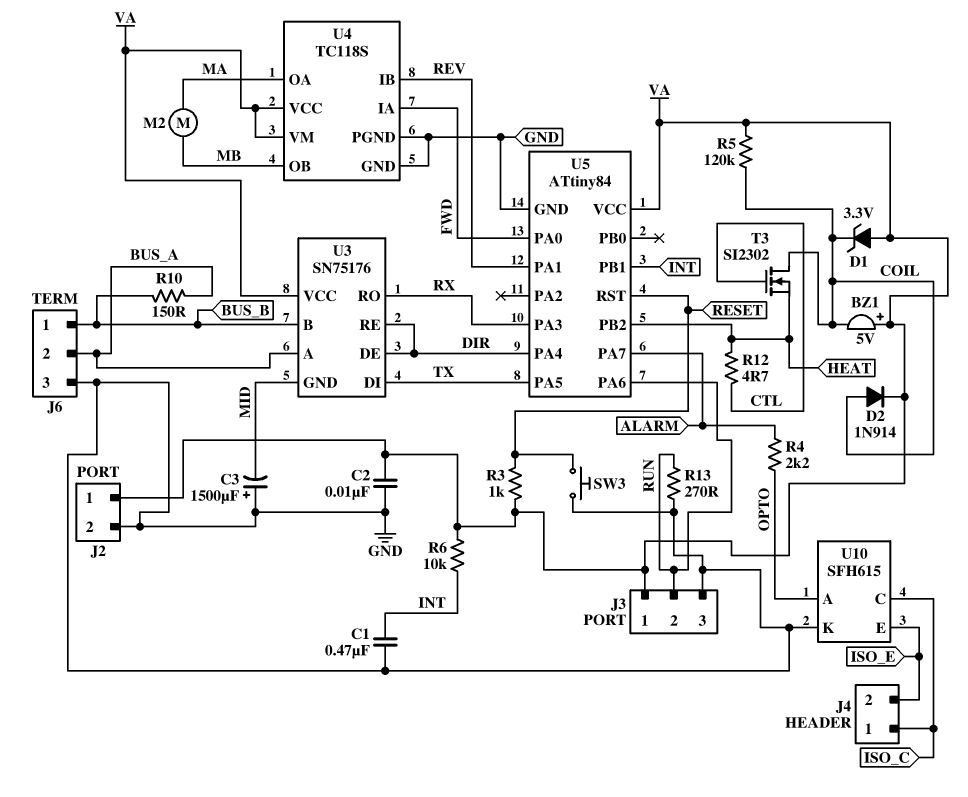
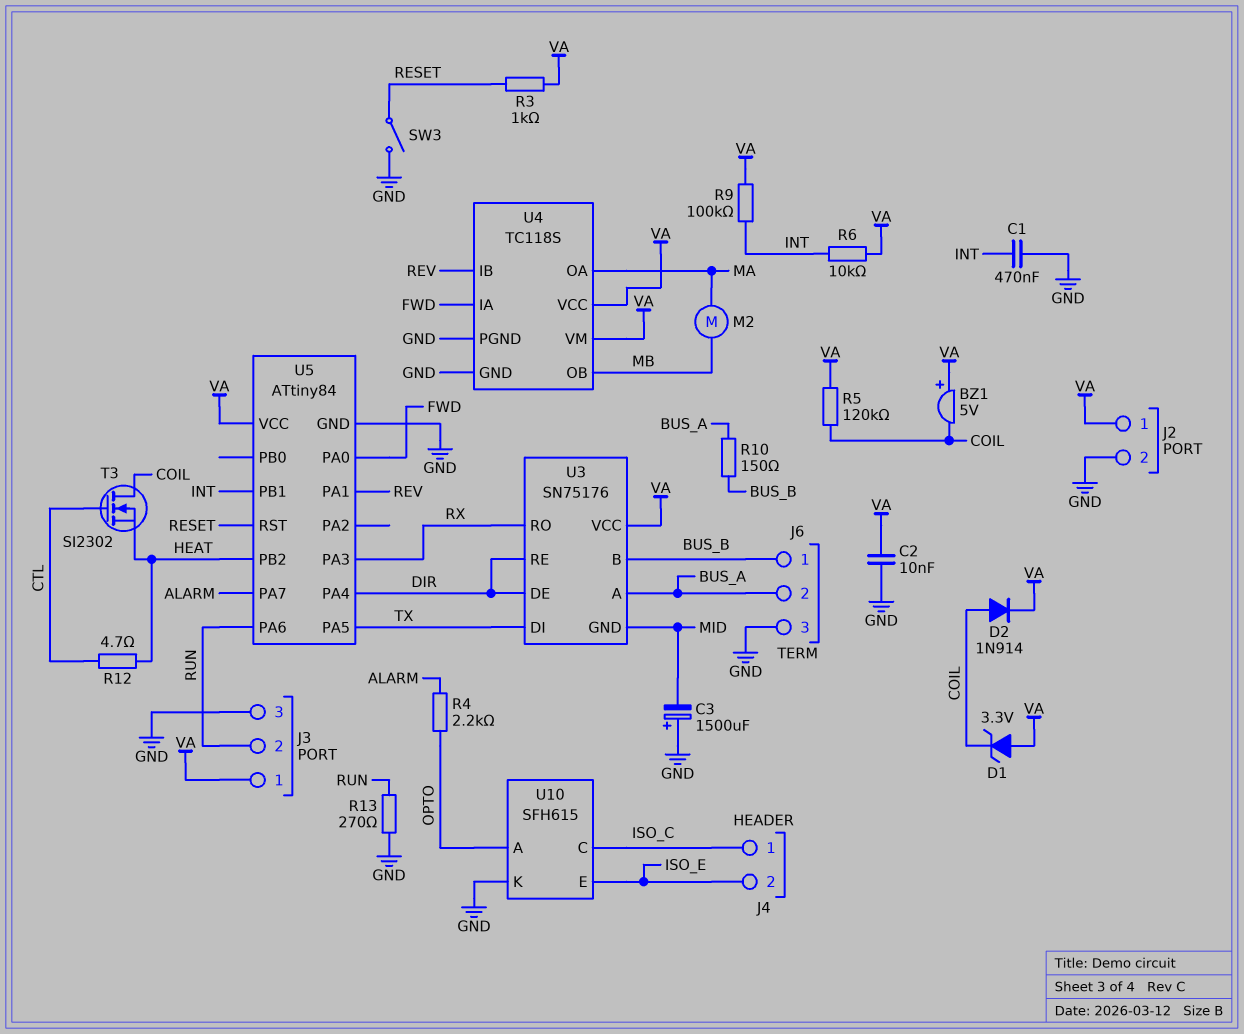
R9: none -> 100k (INT, VA)
SW3: button (GND, RESET) -> switch (GND, RESET)

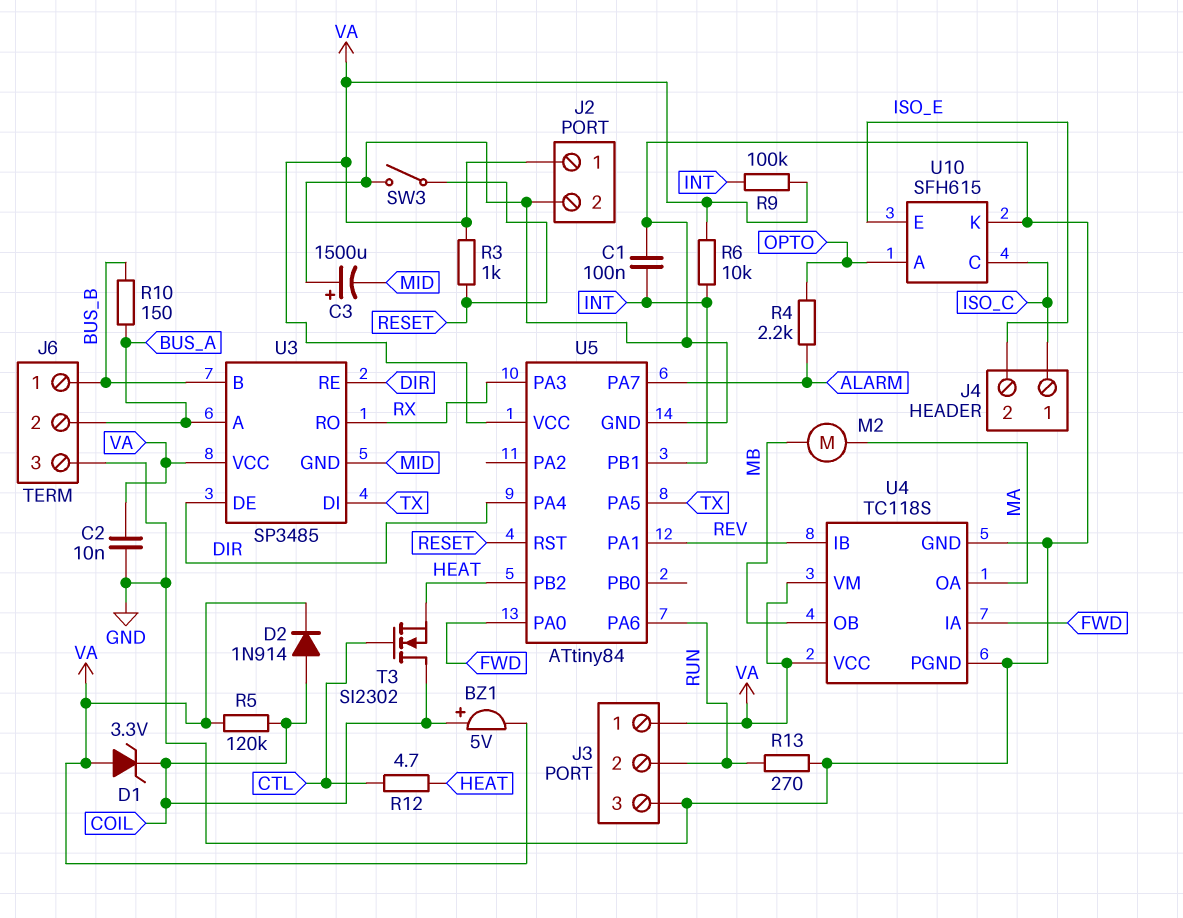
BZ1: buzzer 5V (plus VA, minus COIL) -> buzzer 5V (plus COIL, minus VA)
C1: 470nF (GND, INT) -> 100nF (GND, INT)
U3: SN75176 -> SP3485

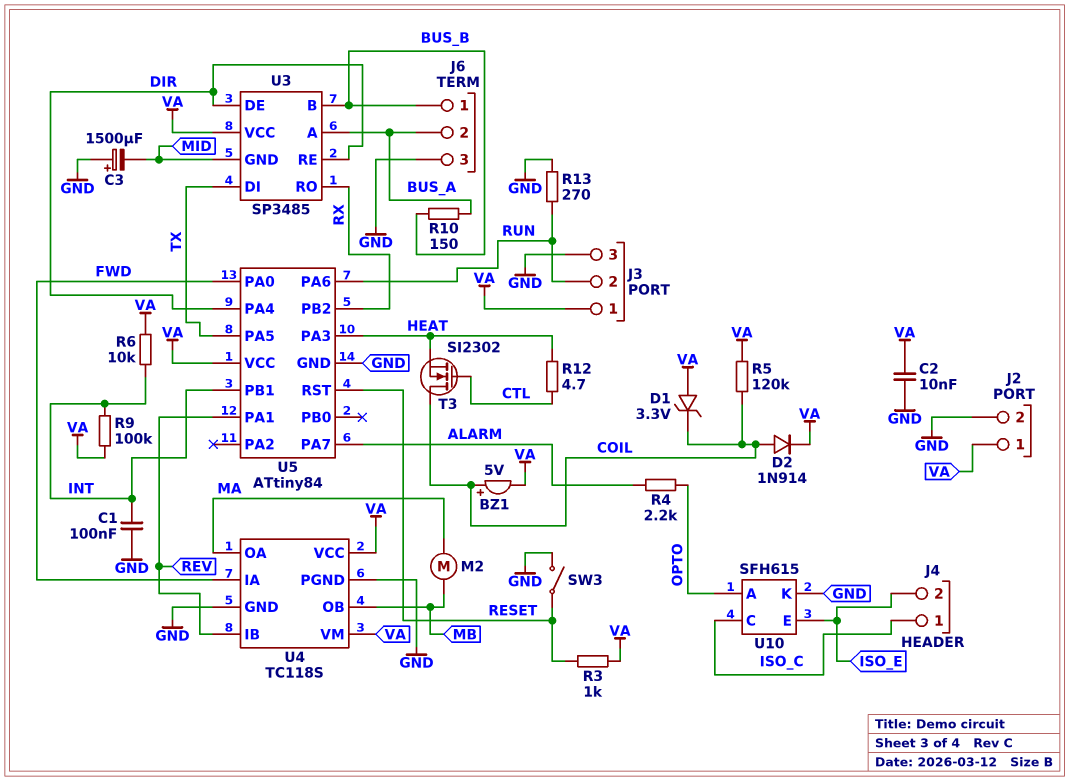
U5 pin PA3: RX -> HEAT
U5 pin PB2: HEAT -> RX

